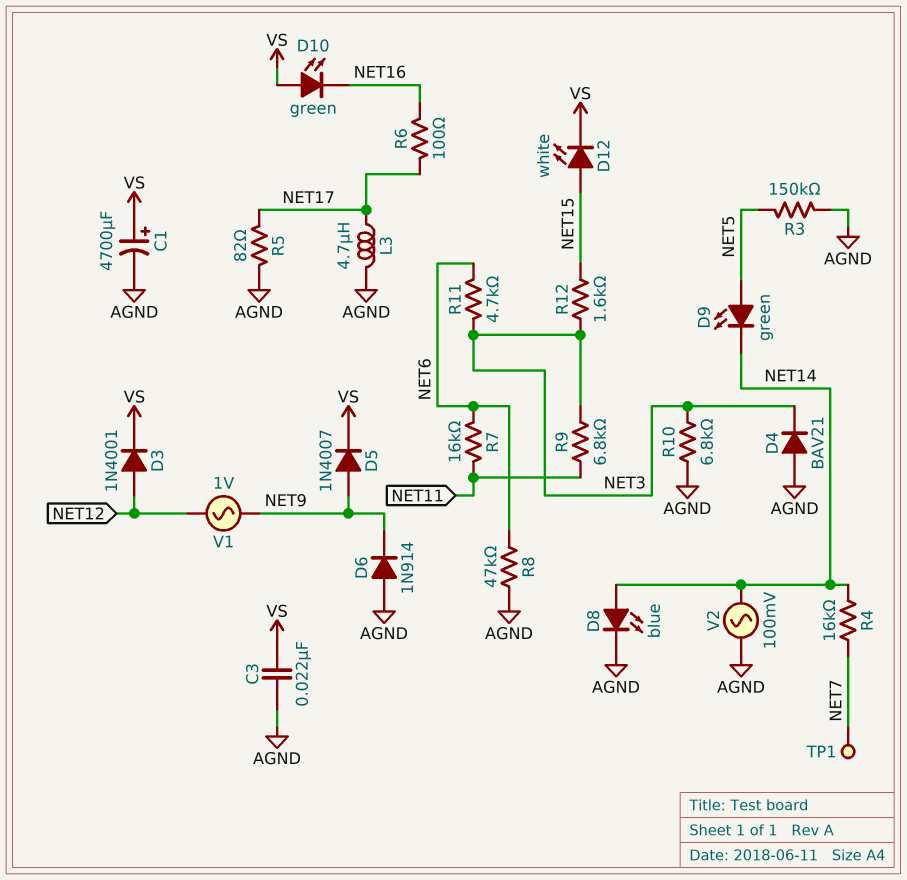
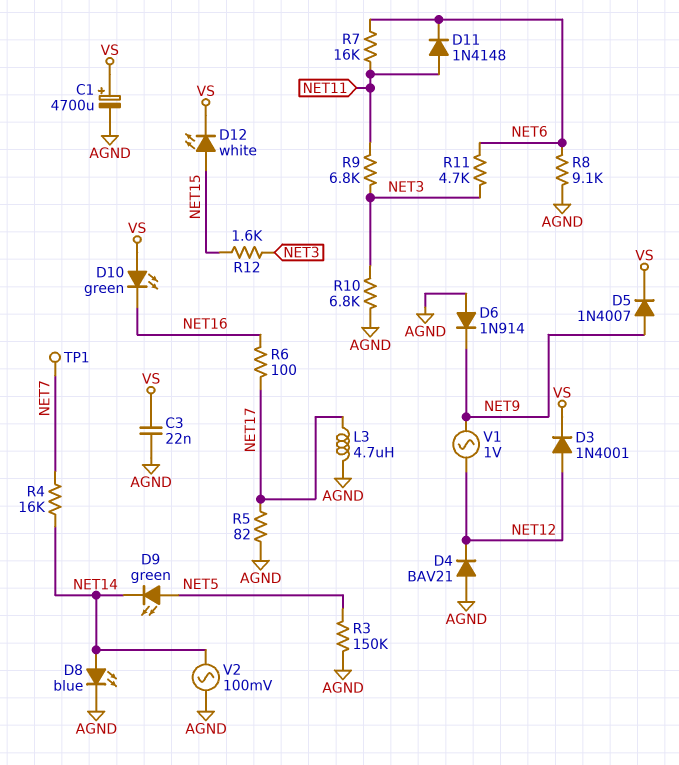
D4: diode BAV21 (A AGND, K NET3) -> diode BAV21 (A AGND, K NET12)
D11: none -> diode 1N4148 (A NET11, K NET6)
R8: 47k (AGND, NET6) -> 9.1k (AGND, NET6)

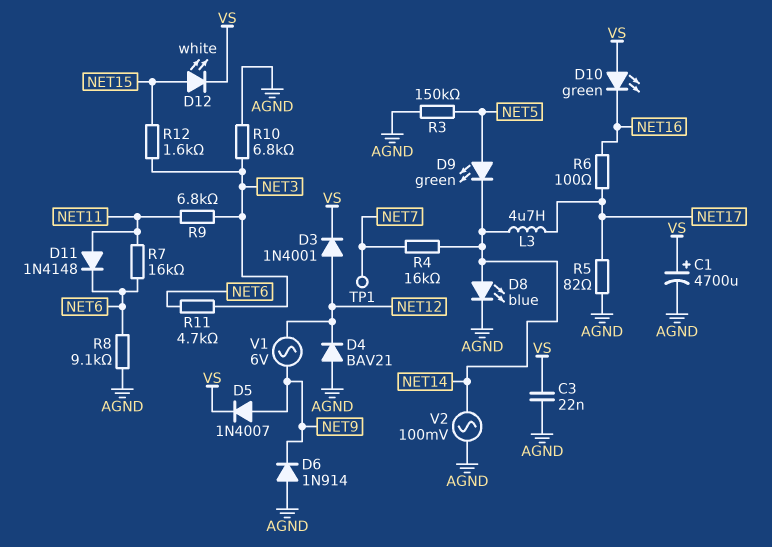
L3: 4.7uH (AGND, NET17) -> 4.7uH (NET14, NET17)
V1: AC 1V (NET9, NET12) -> AC 6V (NET9, NET12)

